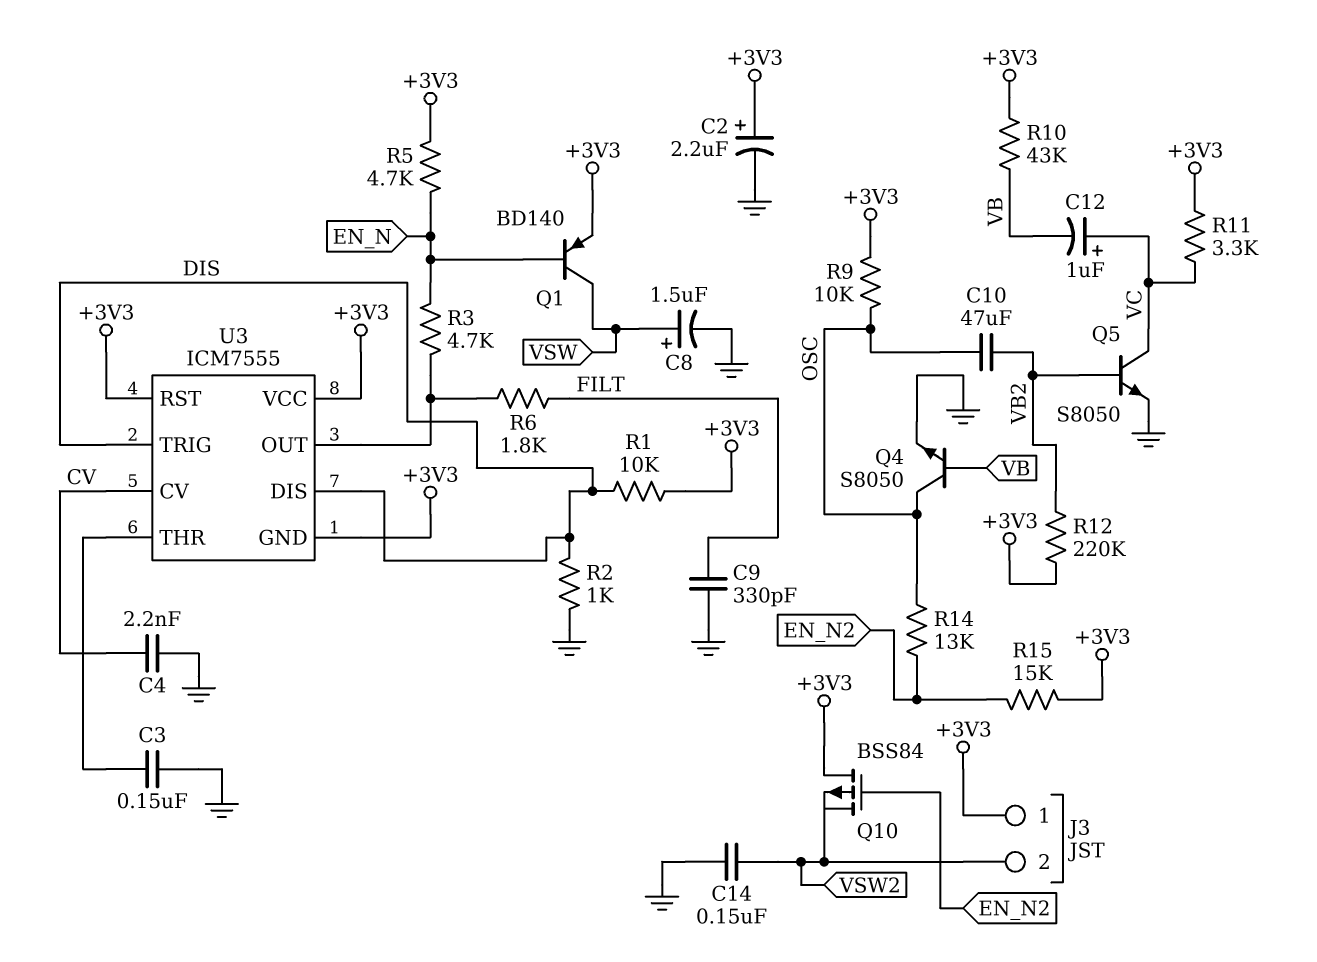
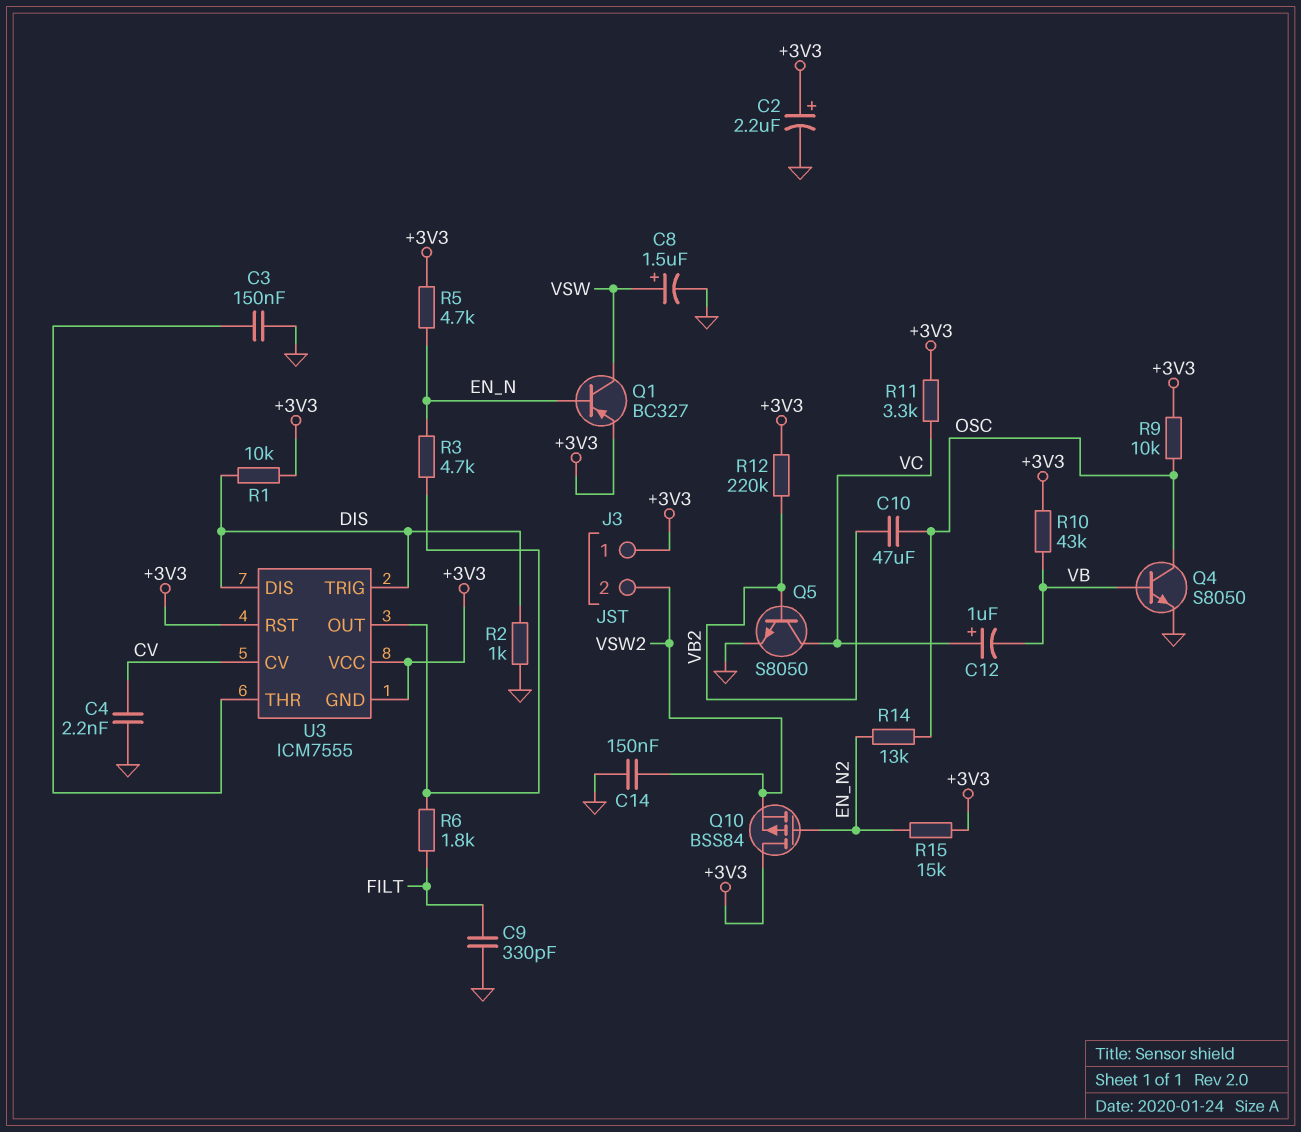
Q1: PNP BD140 (B EN_N, C VSW, E +3V3) -> PNP BC327 (B EN_N, C VSW, E +3V3)

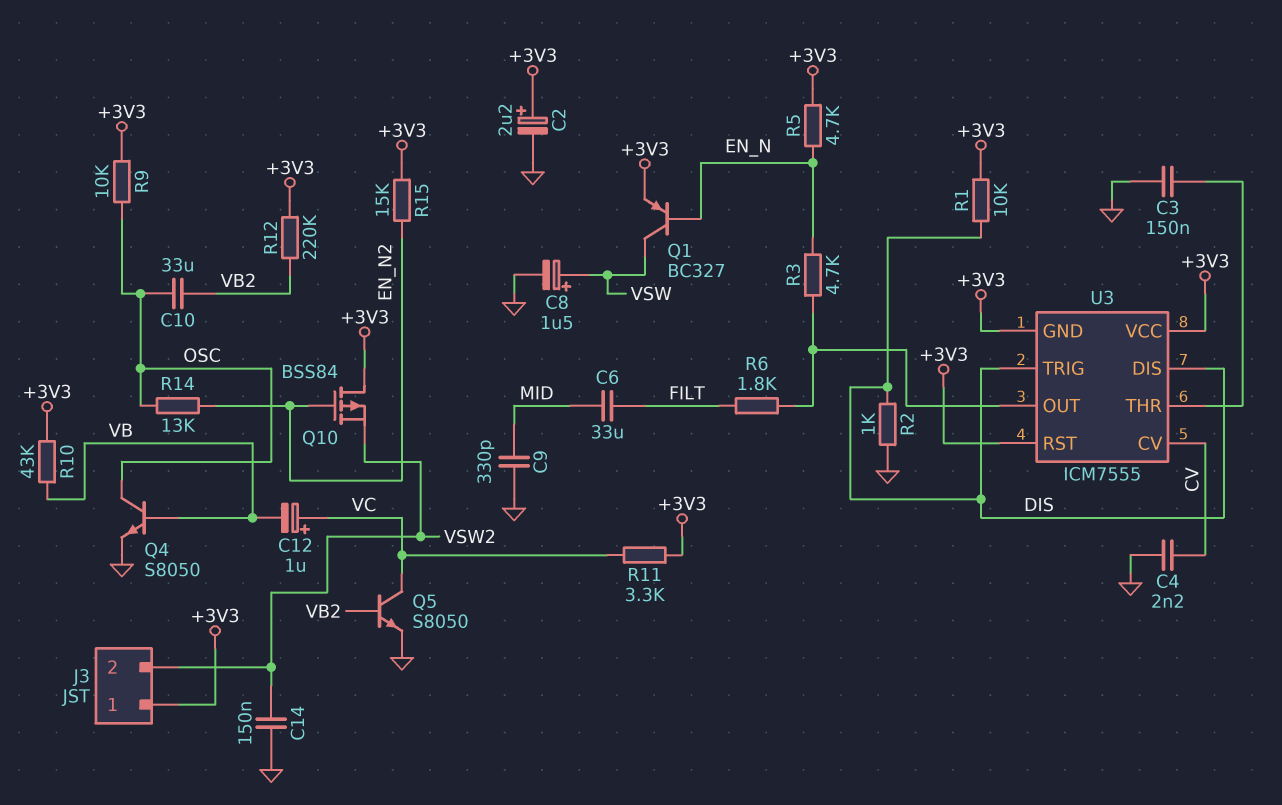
C6: none -> 33uF (FILT, MID)
C9: 330pF (FILT, GND) -> 330pF (GND, MID)
C10: 47uF (OSC, VB2) -> 33uF (OSC, VB2)

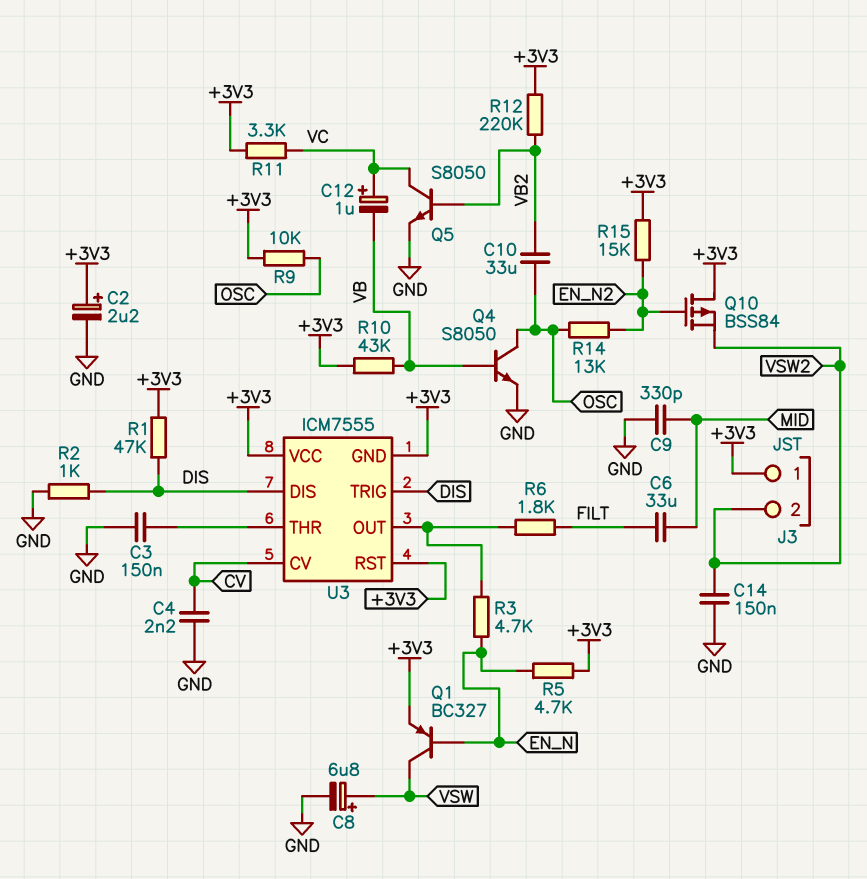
C8: 1.5uF (plus VSW, minus GND) -> 6.8uF (plus VSW, minus GND)
R1: 10k (+3V3, DIS) -> 47k (+3V3, DIS)

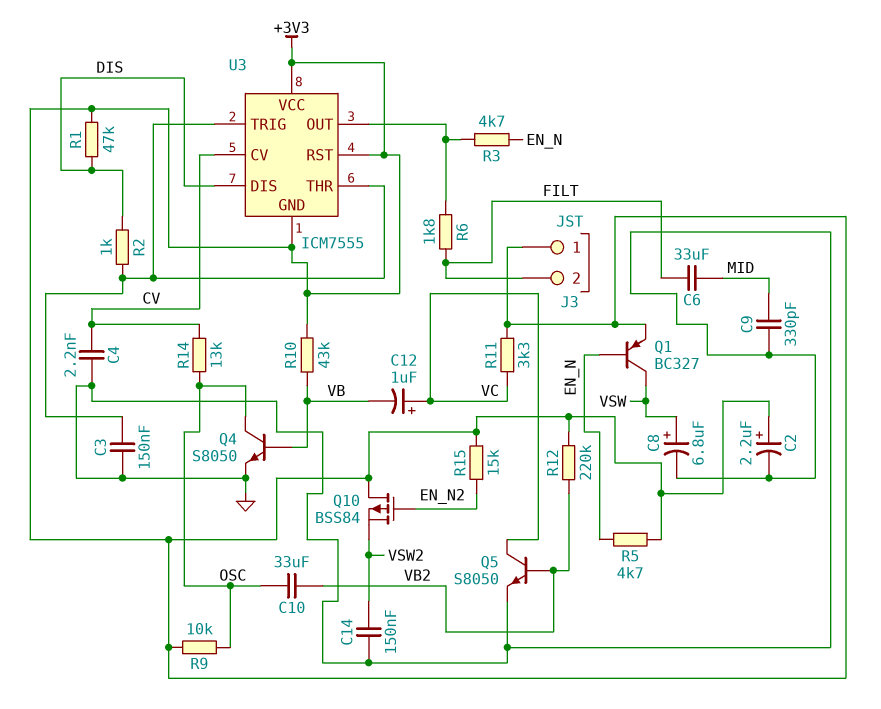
J3 pin 2: VSW2 -> FILT
R2: 1k (DIS, GND) -> 1k (DIS, U3/THR)
R14: 13k (EN_N2, OSC) -> 13k (CV, OSC)
U3 pin TRIG: DIS -> U3/THR

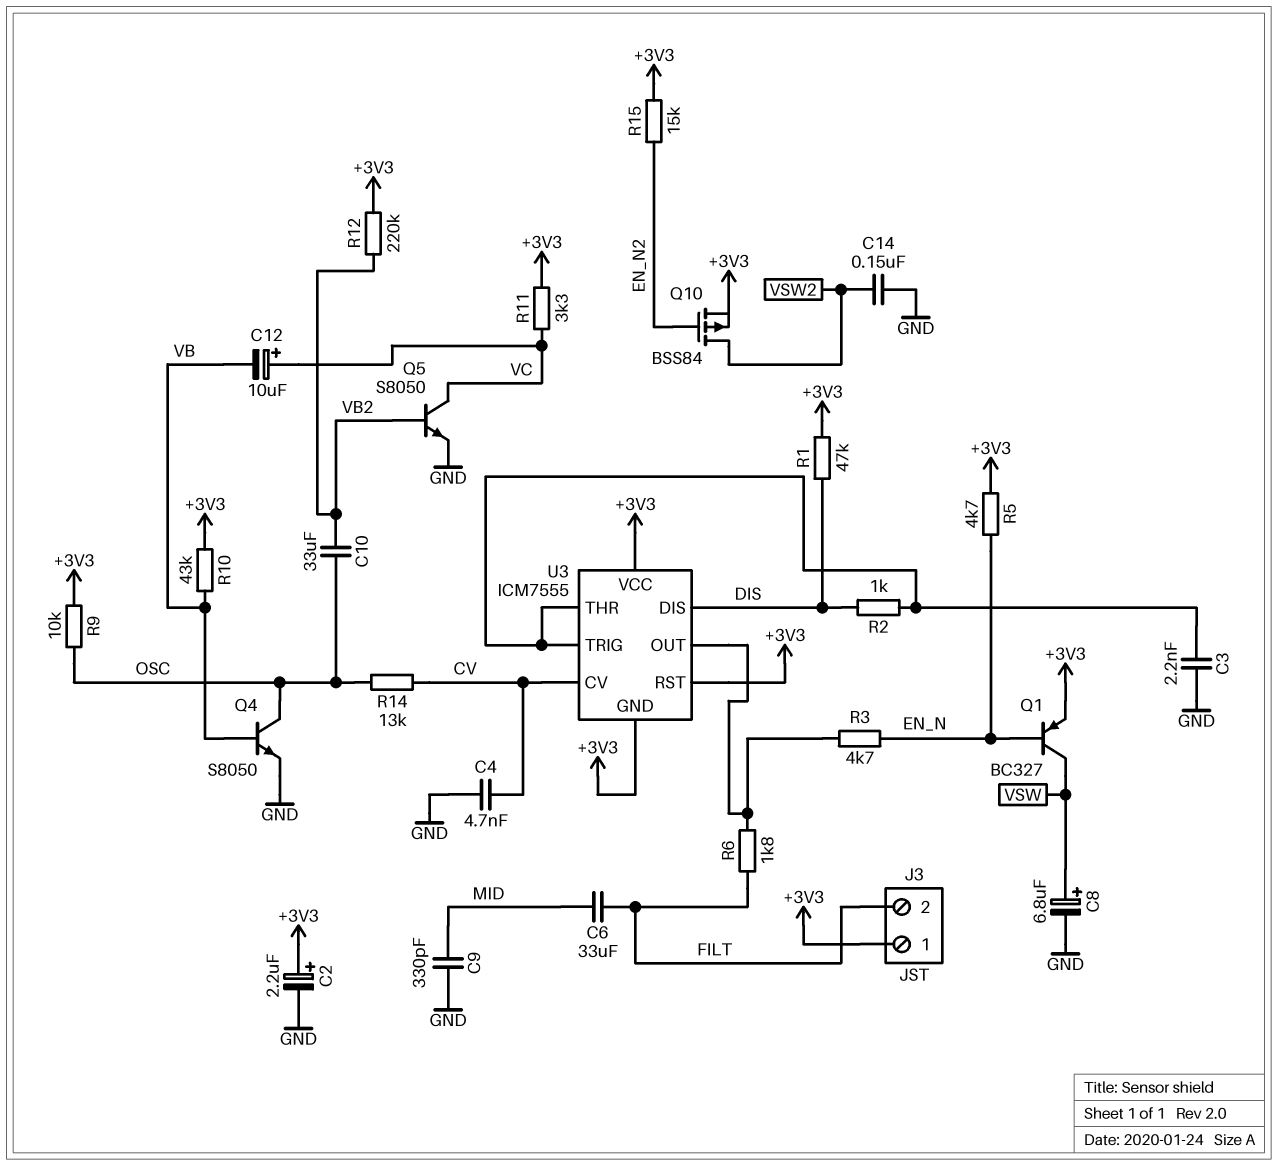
C3: 150nF (GND, U3/THR) -> 2.2nF (GND, U3/THR)
C4: 2.2nF (CV, GND) -> 4.7nF (CV, GND)
C12: 1uF (plus VC, minus VB) -> 10uF (plus VC, minus VB)
Q10: PMOS BSS84 (G EN_N2, D +3V3, S VSW2) -> PMOS BSS84 (G EN_N2, D VSW2, S +3V3)

